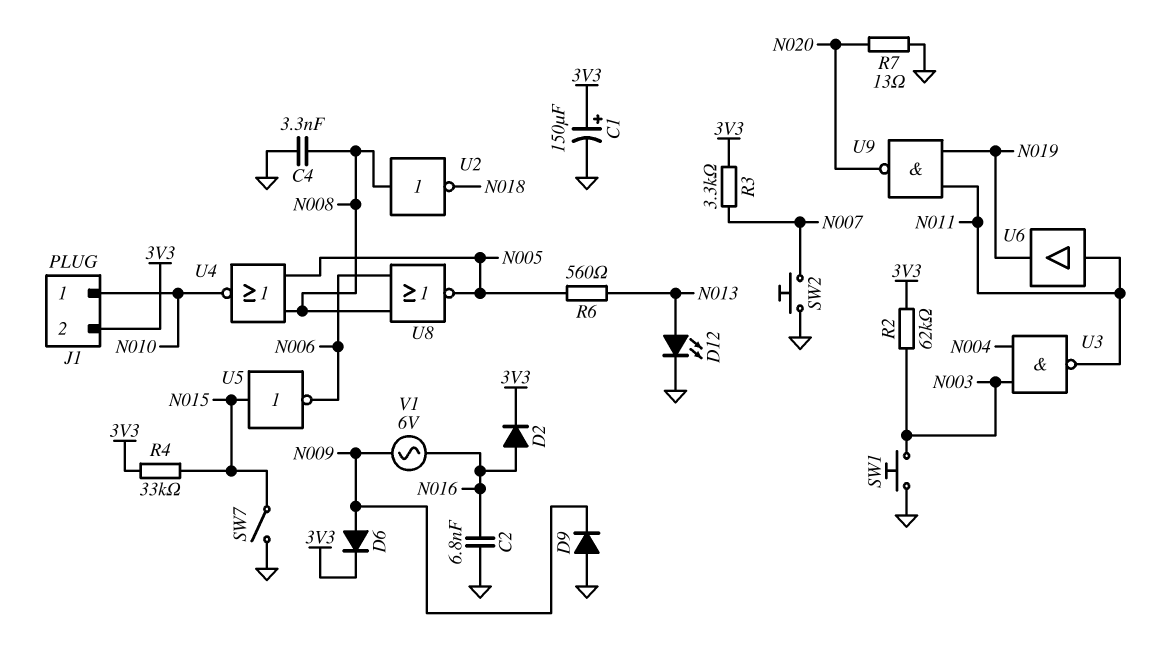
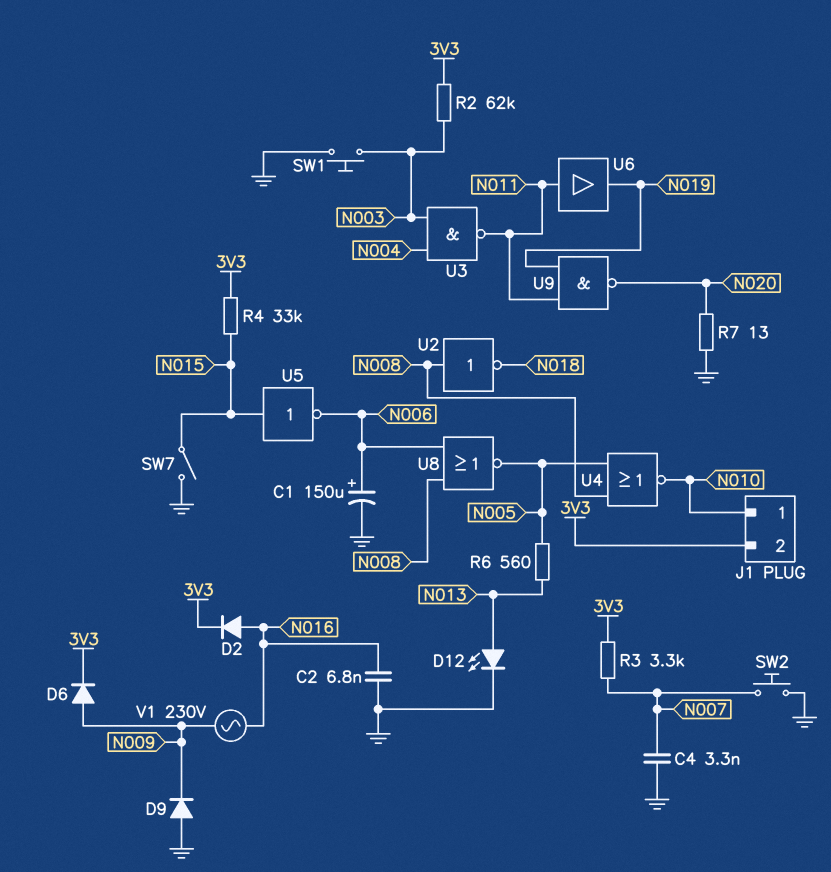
C1: 150uF (plus 3V3, minus GND) -> 150uF (plus N006, minus GND)
C4: 3.3nF (GND, N008) -> 3.3nF (GND, N007)
V1: AC 6V (N009, N016) -> AC 230V (N009, N016)

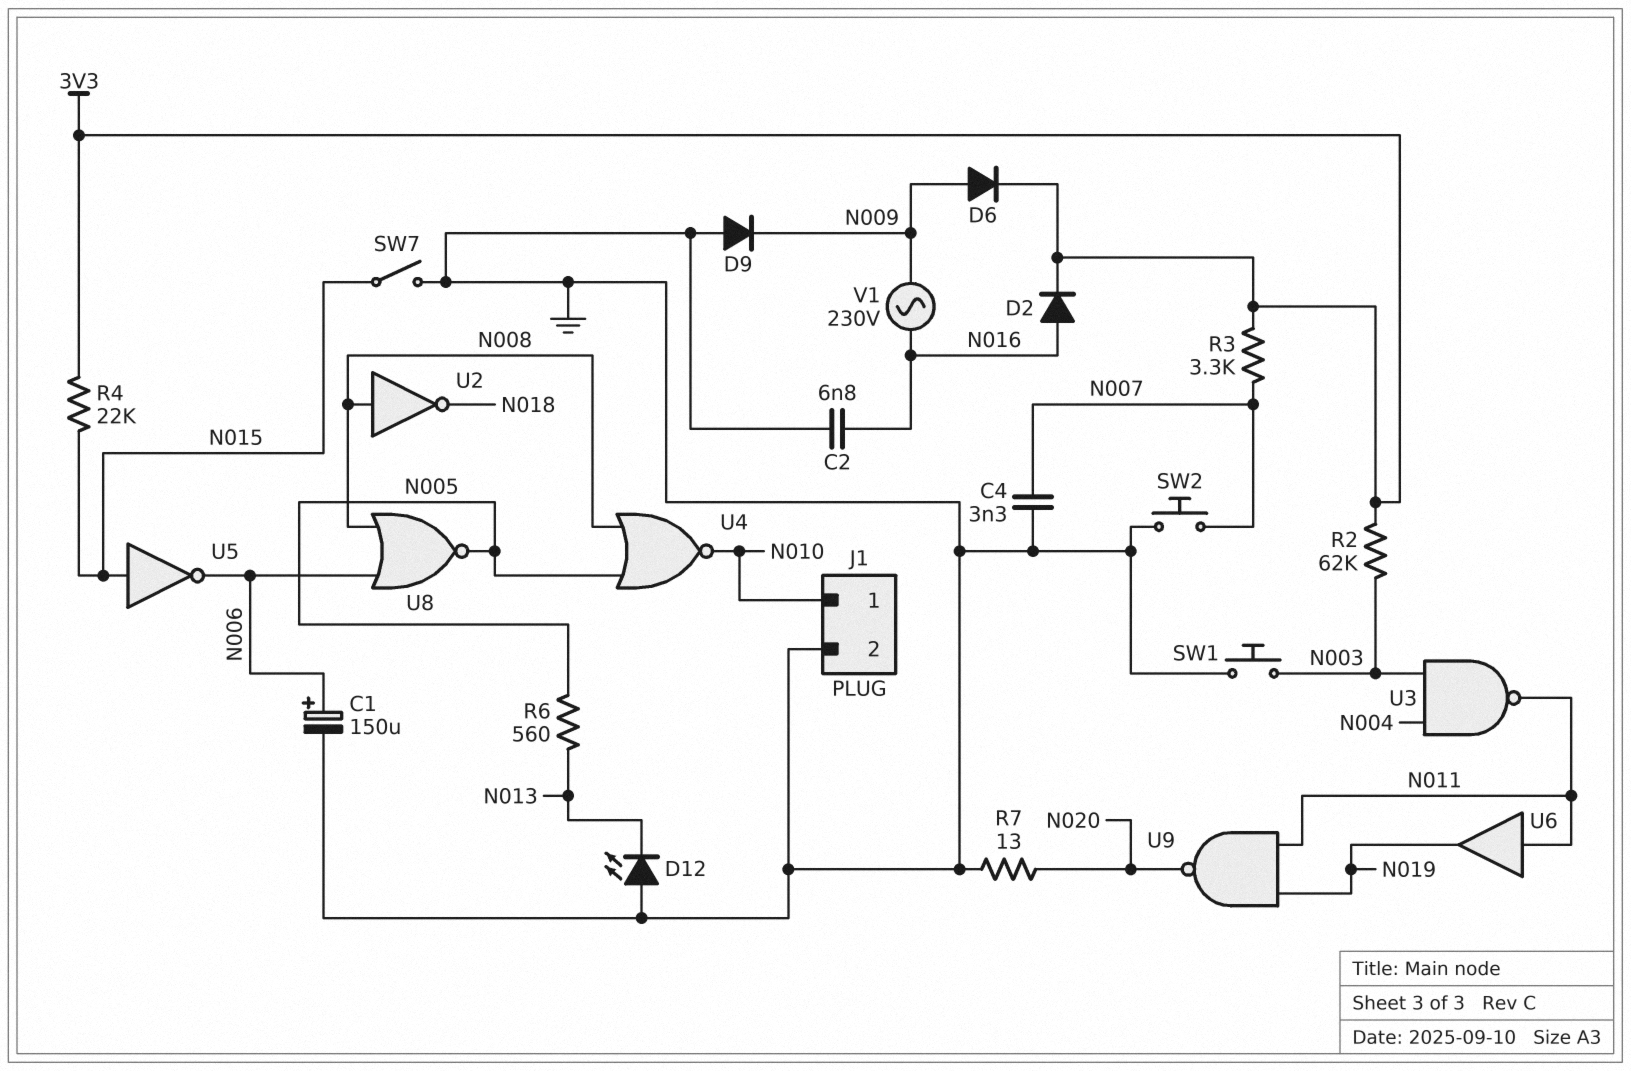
D12: LED (A N013, K GND) -> LED (A GND, K N013)
J1 pin 2: 3V3 -> GND
R4: 33k (3V3, N015) -> 22k (3V3, N015)

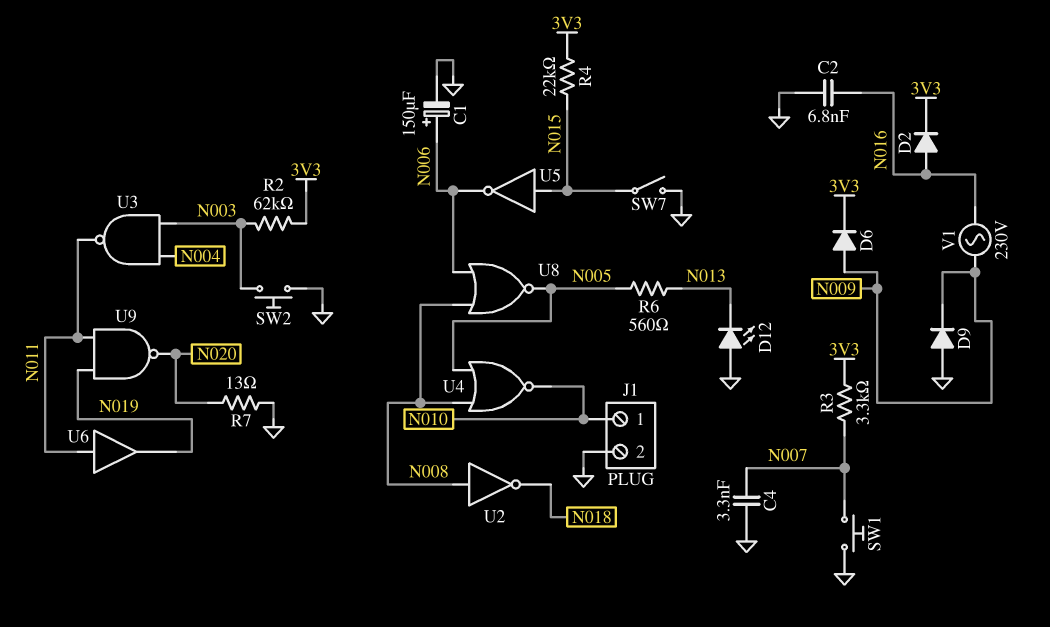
SW1: button (GND, N003) -> button (GND, N007)
SW2: button (GND, N007) -> button (GND, N003)

